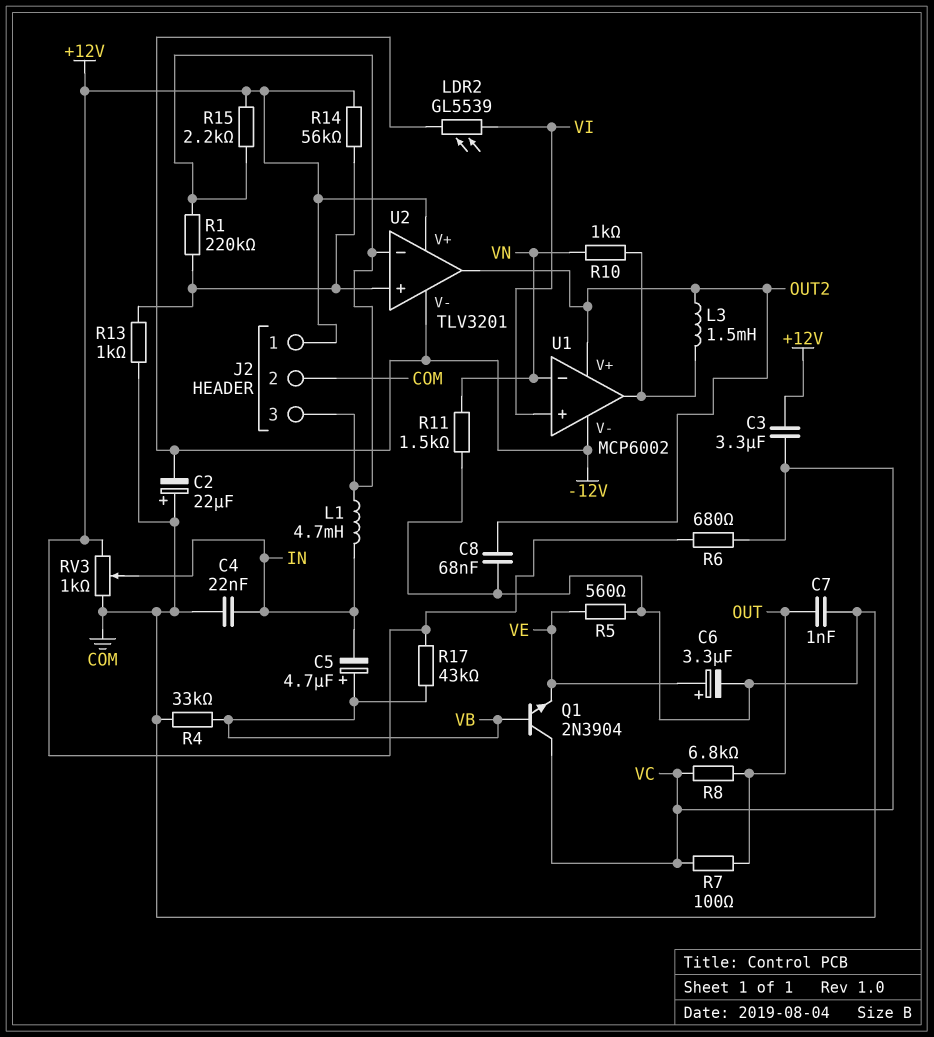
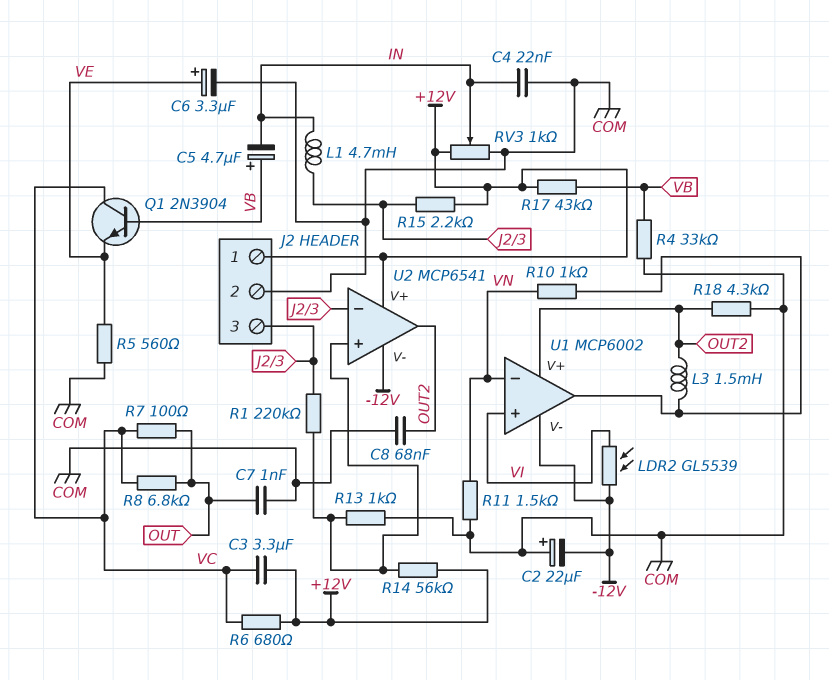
R18: none -> 4.3k (COM, OUT2)
U2: TLV3201 -> MCP6541

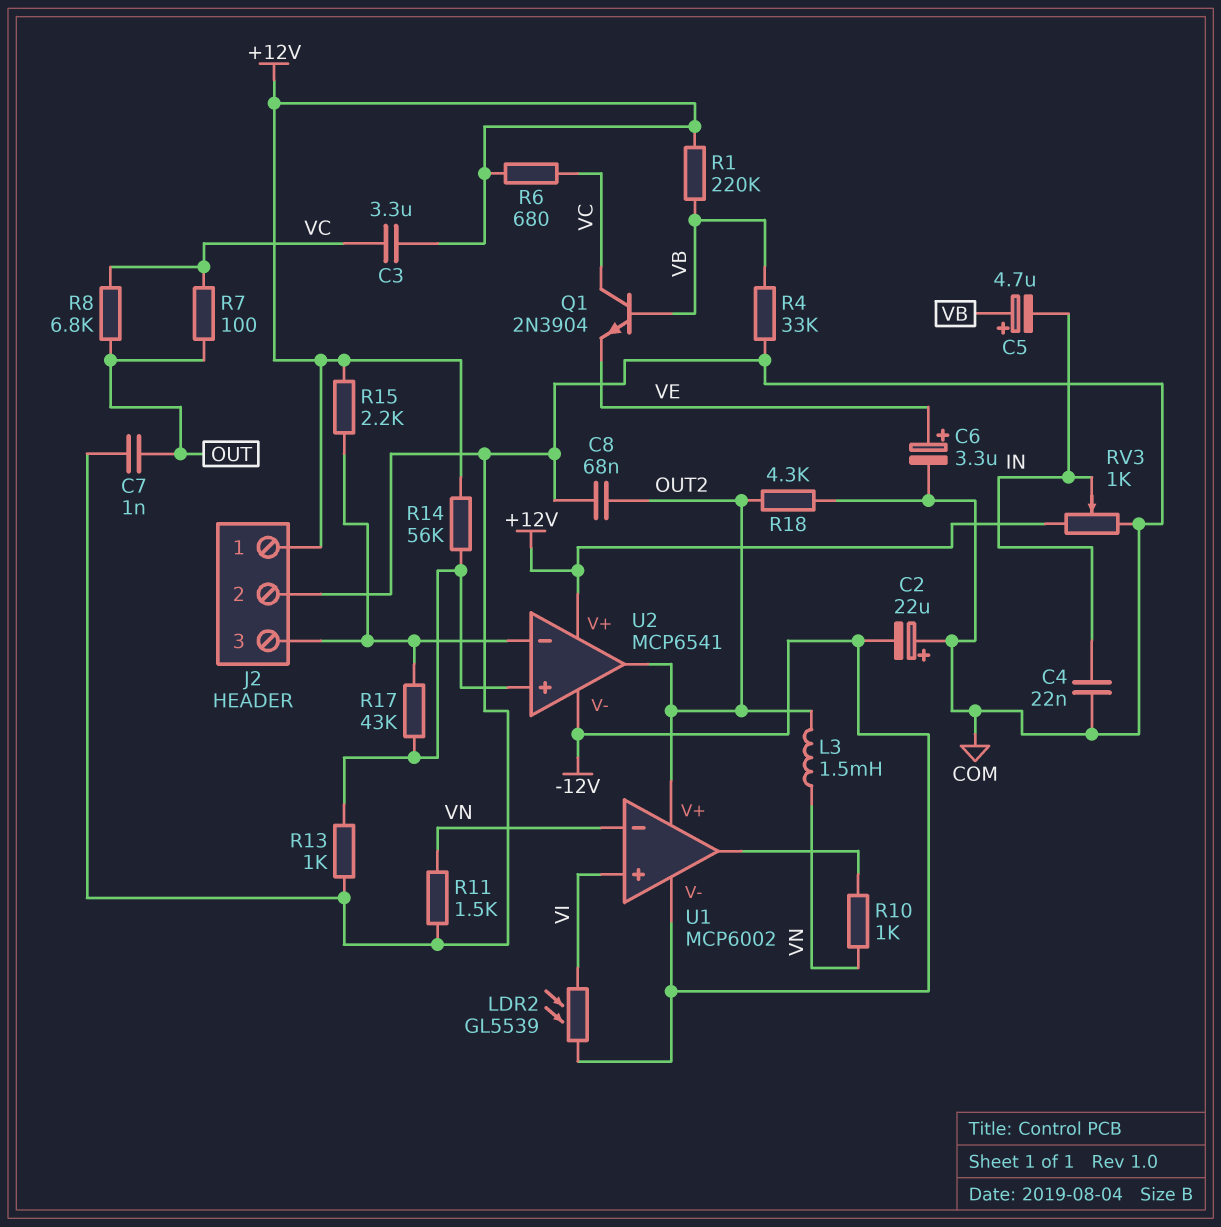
L1: 4.7mH (IN, J2/3) -> none
L3: 1.5mH (OUT2, U1/out) -> 1.5mH (OUT2, VN)
R1: 220k (J2/3, U2/in+) -> 220k (+12V, VB)
R5: 560 (COM, VE) -> none
R17: 43k (+12V, VB) -> 43k (J2/3, U2/in+)

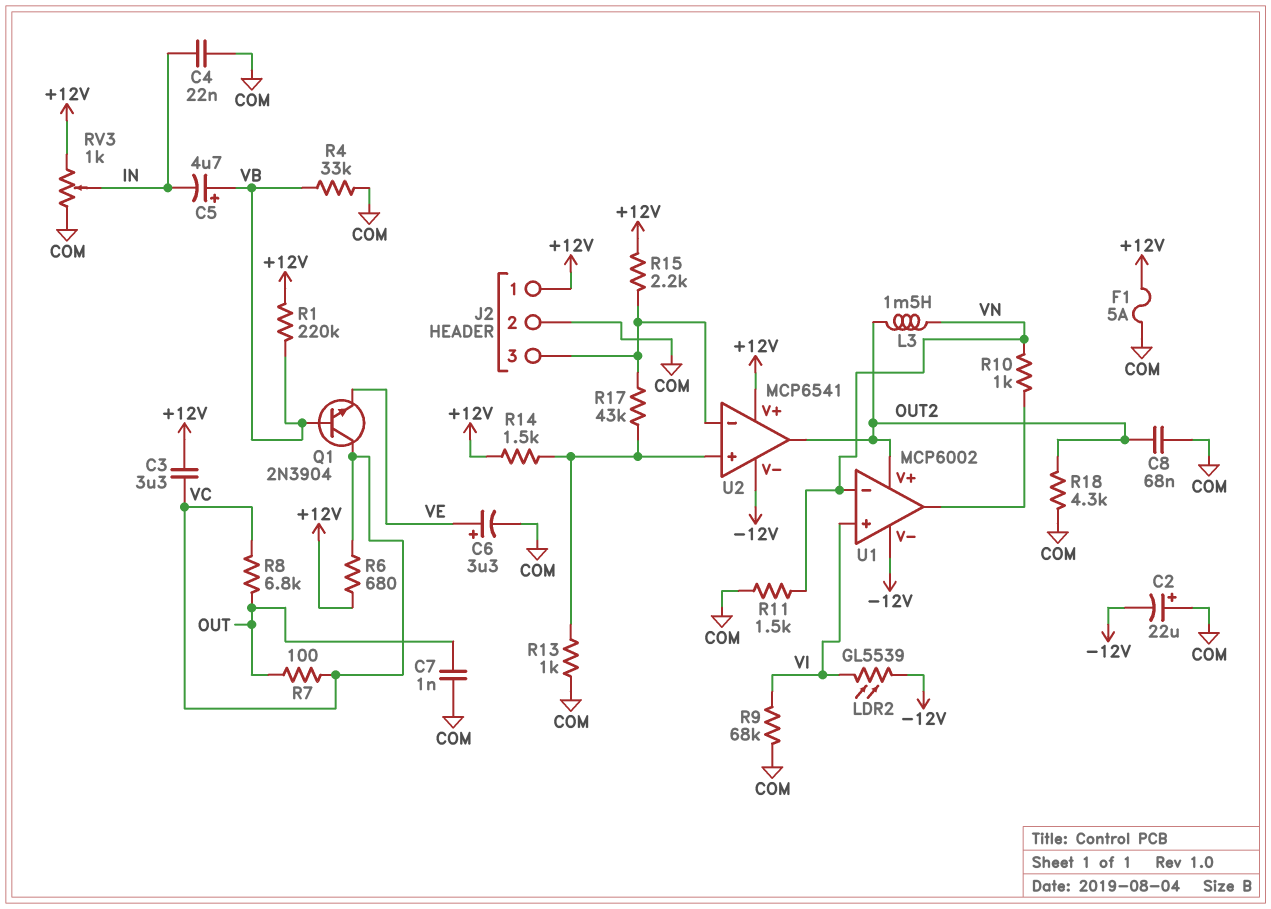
F1: none -> 5A (+12V, COM)
R9: none -> 68k (COM, VI)
R14: 56k (+12V, U2/in+) -> 1.5k (+12V, U2/in+)

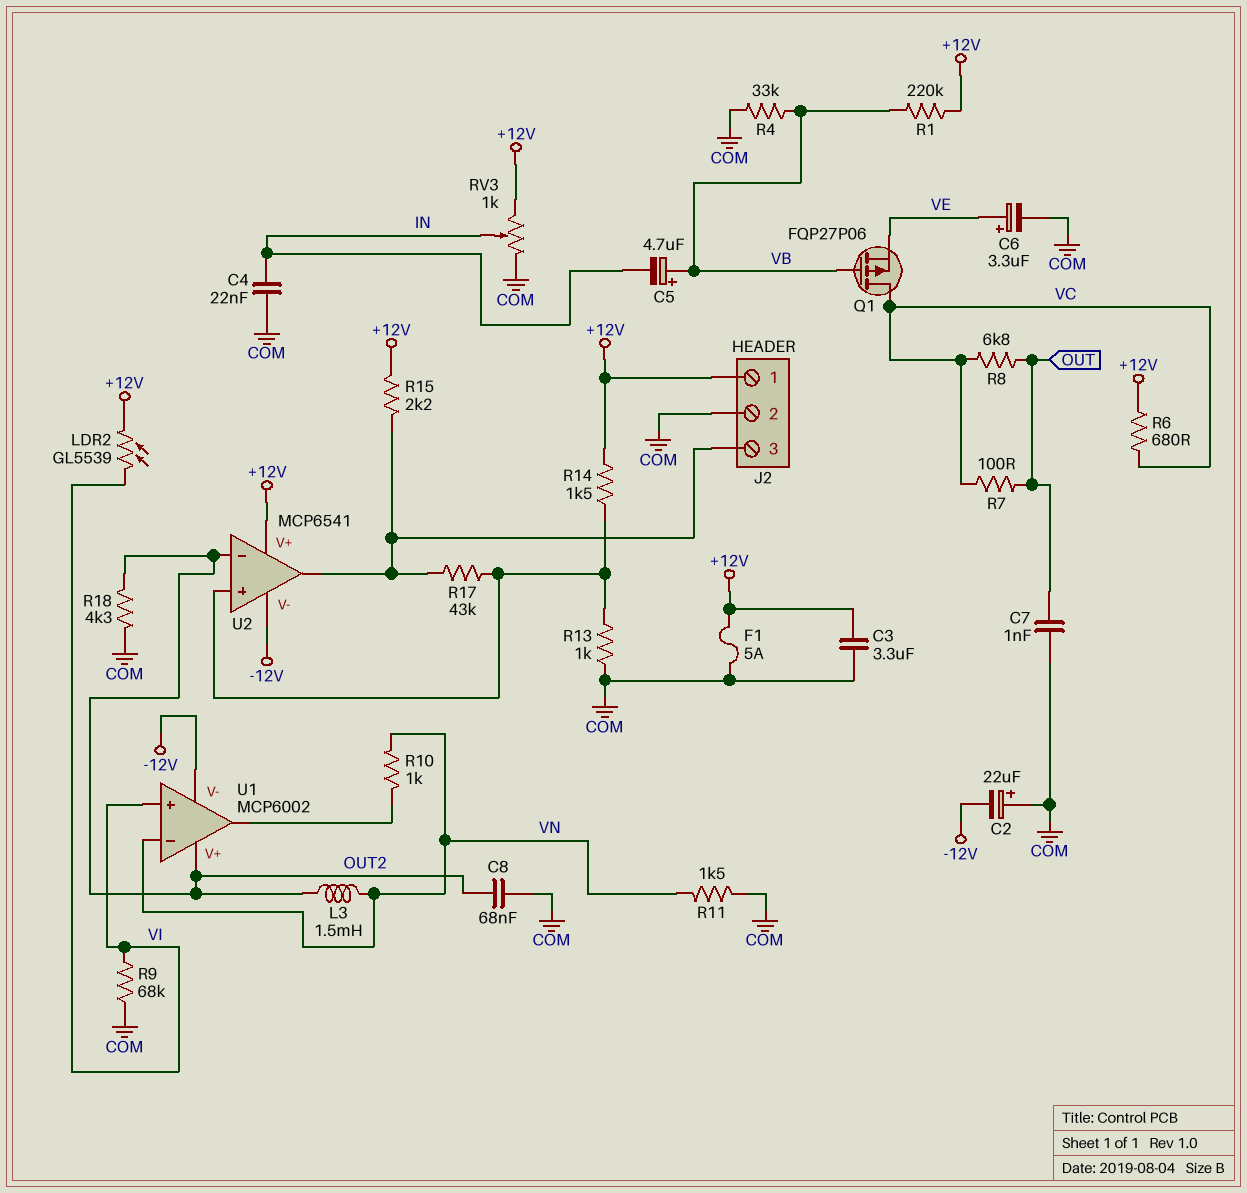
C3: 3.3uF (+12V, VC) -> 3.3uF (+12V, COM)
LDR2: GL5539 (-12V, VI) -> GL5539 (+12V, VI)
Q1: NPN 2N3904 (B VB, C VC, E VE) -> PMOS FQP27P06 (G VB, D VC, S VE)
U2 pin in-: J2/3 -> OUT2
U2 pin out: OUT2 -> J2/3

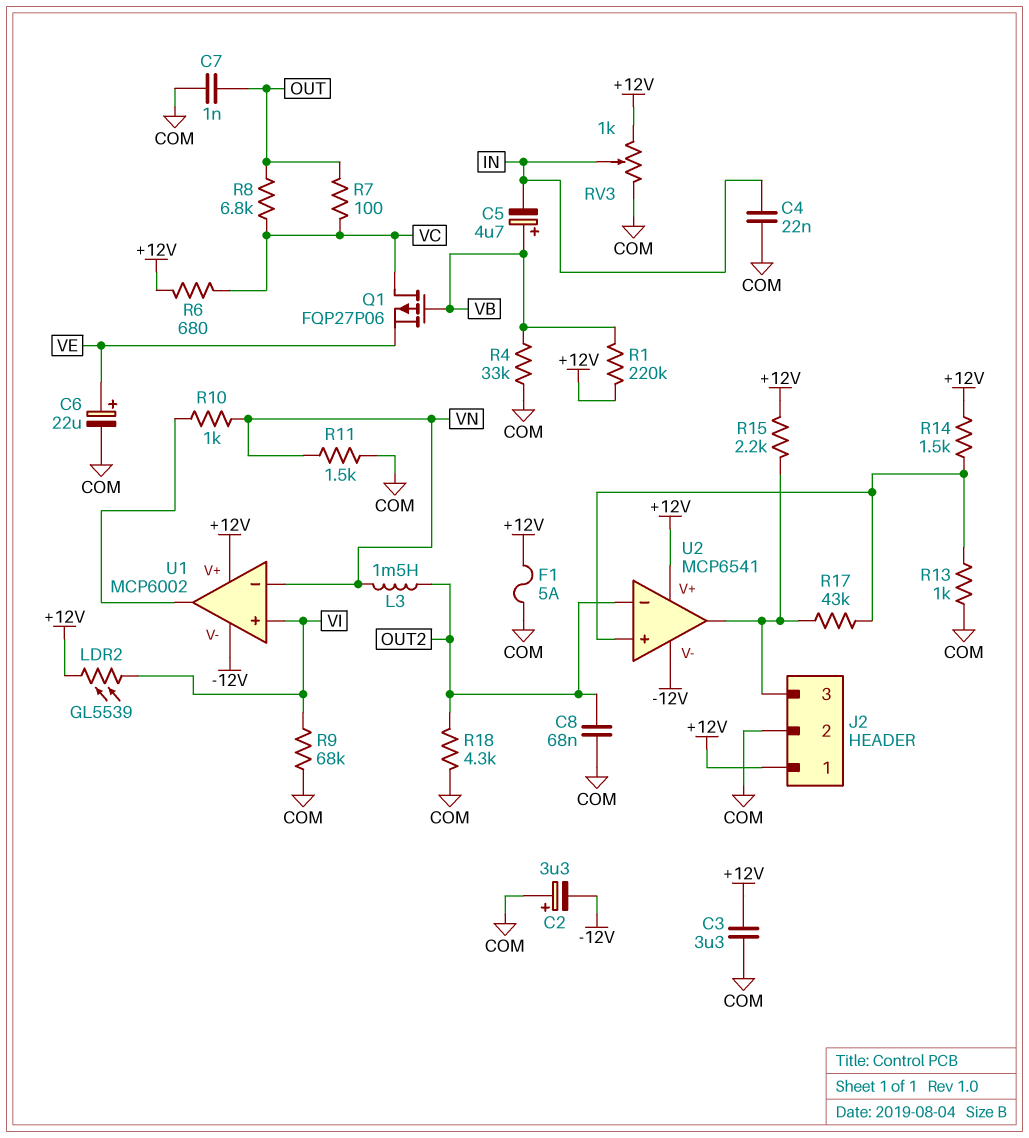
C2: 22uF (plus COM, minus -12V) -> 3.3uF (plus COM, minus -12V)
C6: 3.3uF (plus VE, minus COM) -> 22uF (plus VE, minus COM)
U1 pin V+: OUT2 -> +12V

